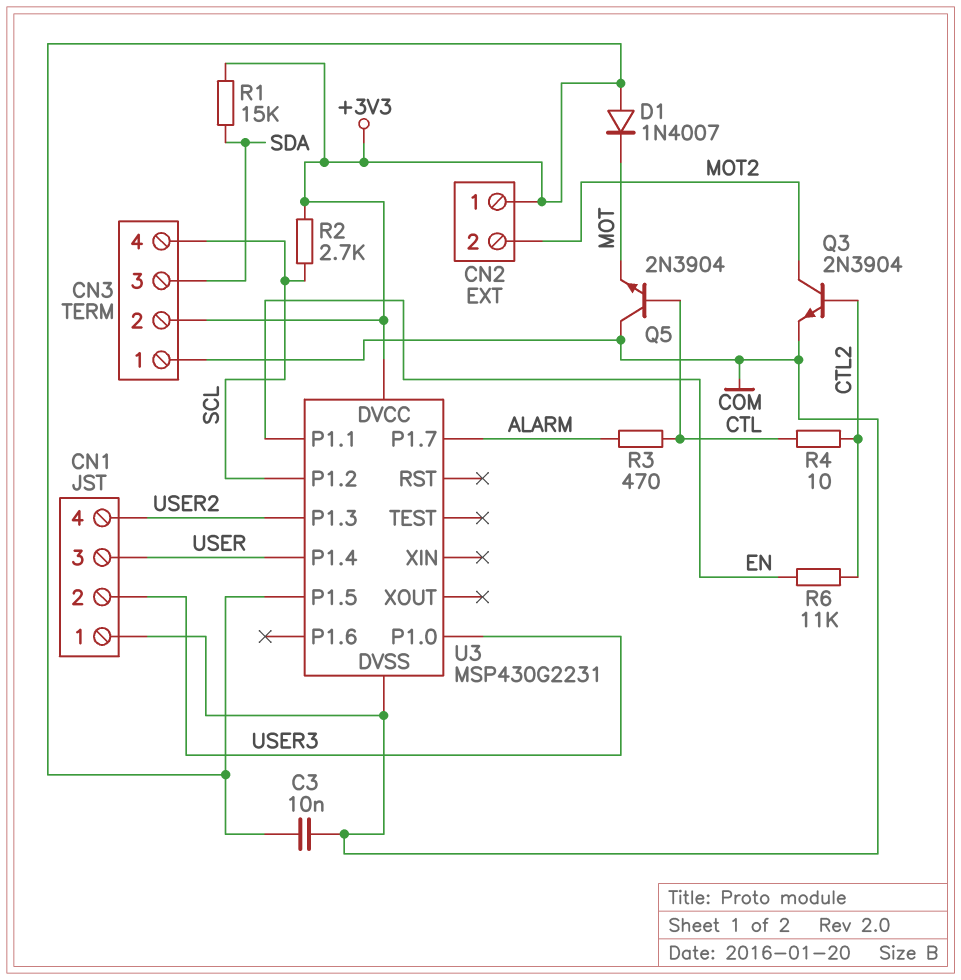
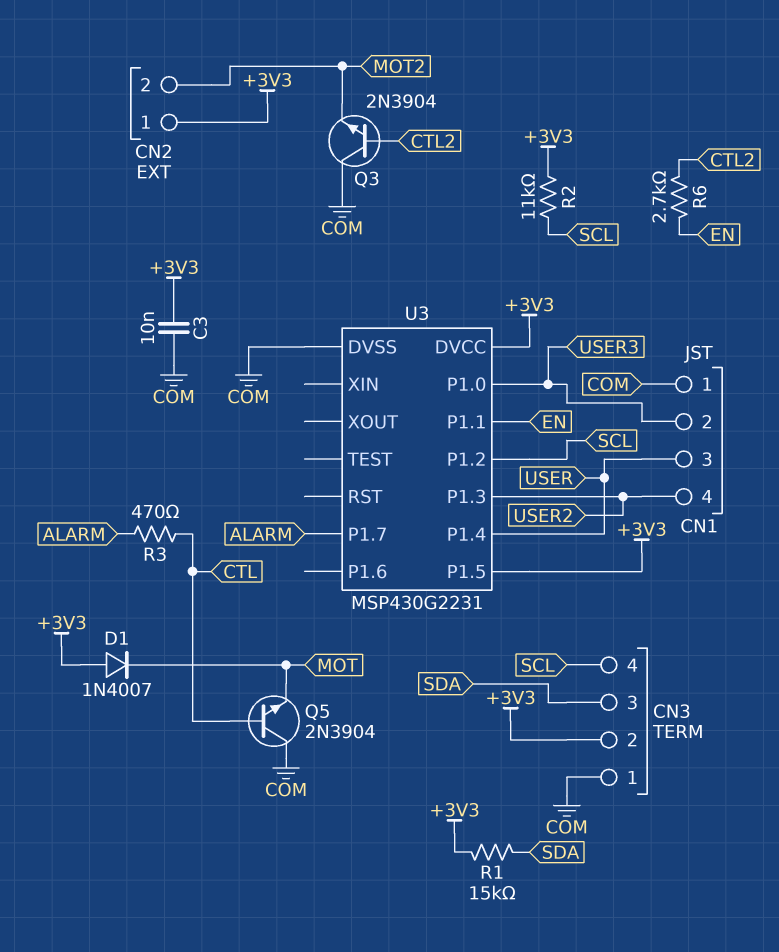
Q3: NPN 2N3904 (B CTL2, C MOT2, E COM) -> NPN 2N3904 (B CTL2, C COM, E MOT2)
R2: 2.7k (+3V3, SCL) -> 11k (+3V3, SCL)
R4: 10 (CTL, CTL2) -> none
R6: 11k (CTL2, EN) -> 2.7k (CTL2, EN)

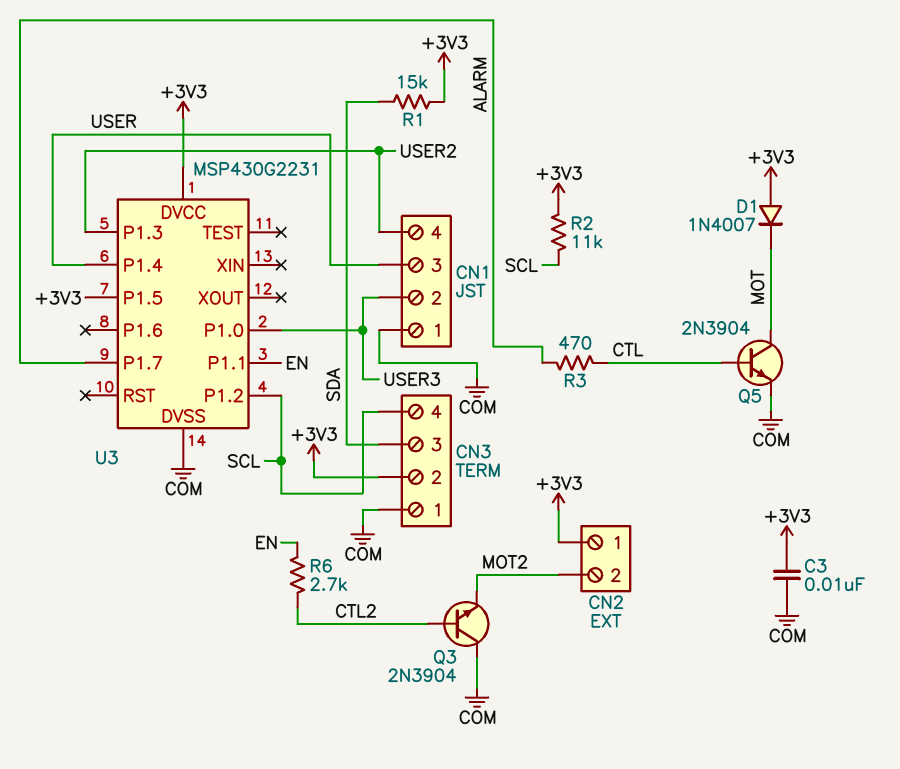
Q5: NPN 2N3904 (B CTL, C COM, E MOT) -> NPN 2N3904 (B CTL, C MOT, E COM)

